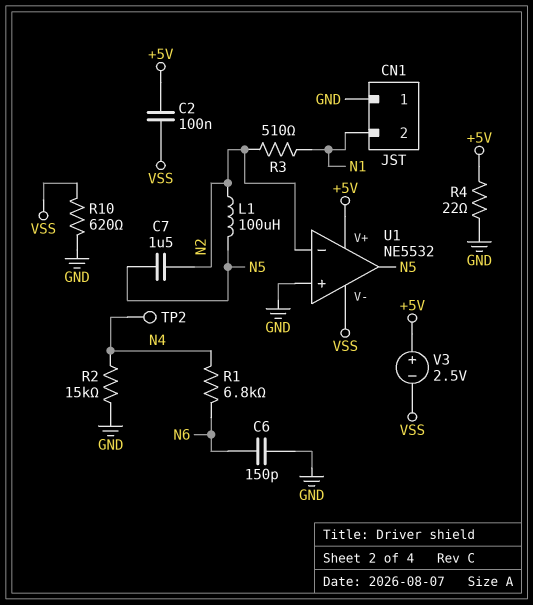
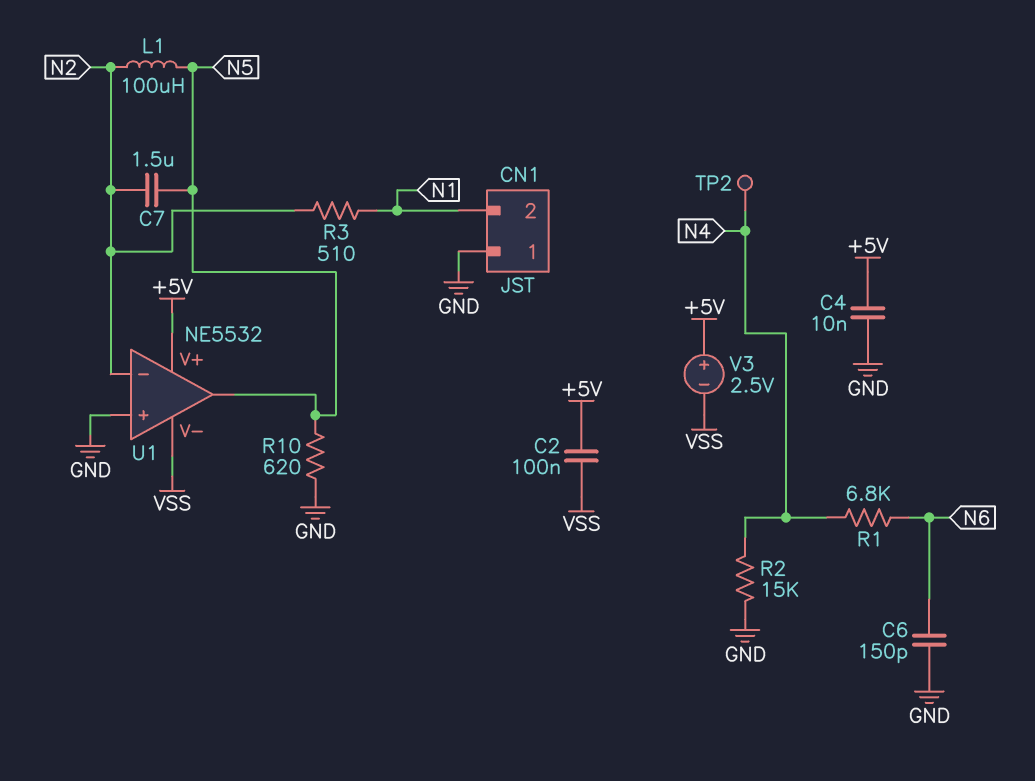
C4: none -> 10nF (+5V, GND)
R4: 22 (+5V, GND) -> none
R10: 620 (GND, VSS) -> 620 (GND, N5)

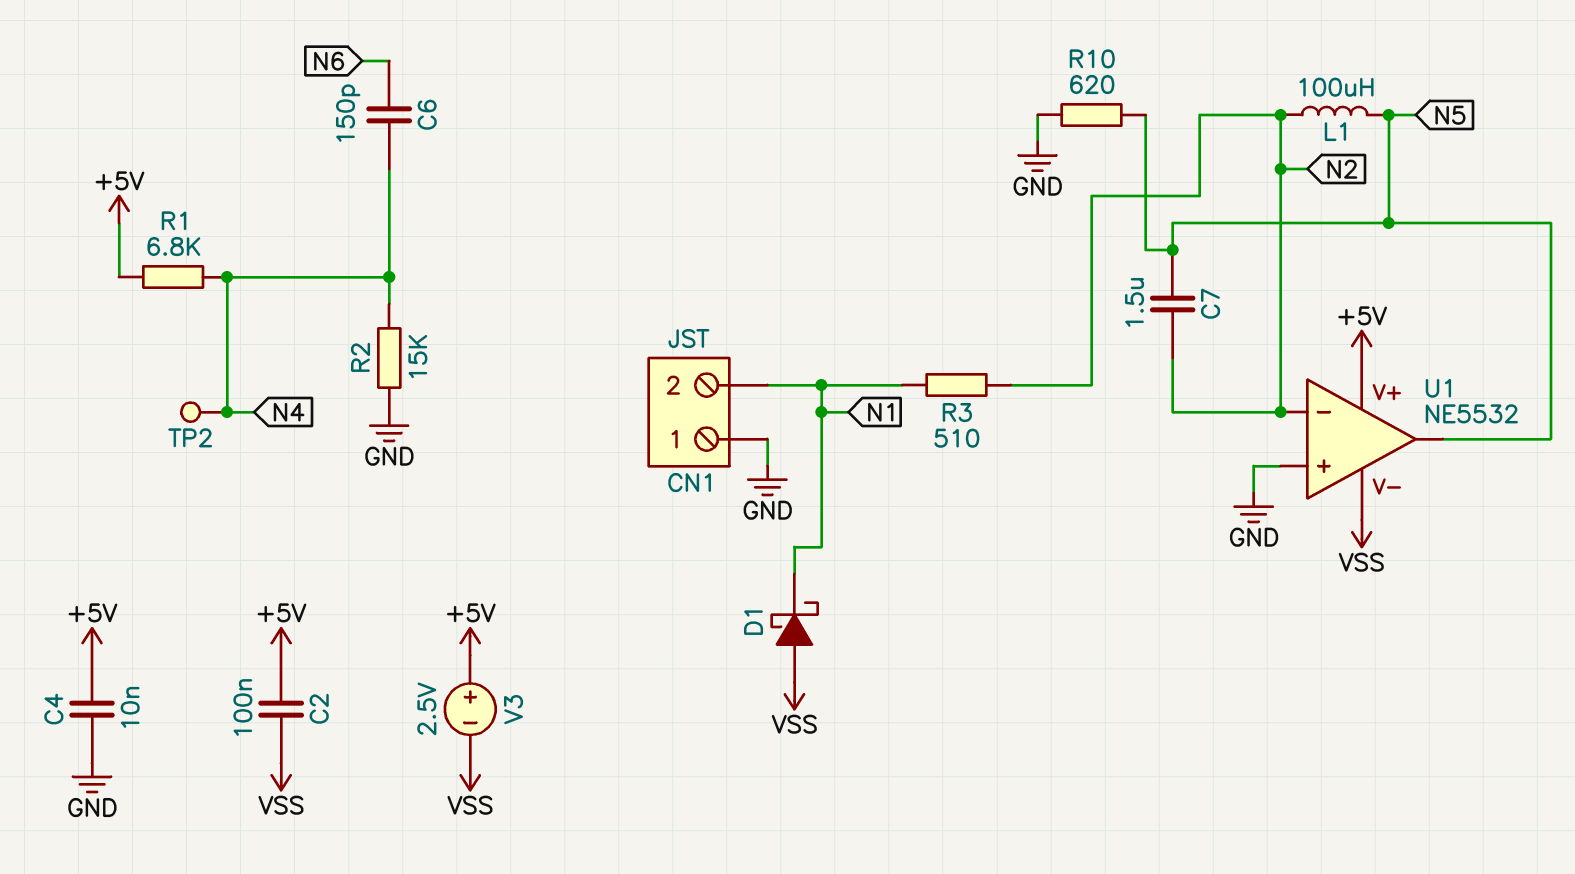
C6: 150pF (GND, N6) -> 150pF (N4, N6)
D1: none -> schottky (A VSS, K N1)
R1: 6.8k (N4, N6) -> 6.8k (+5V, N4)

